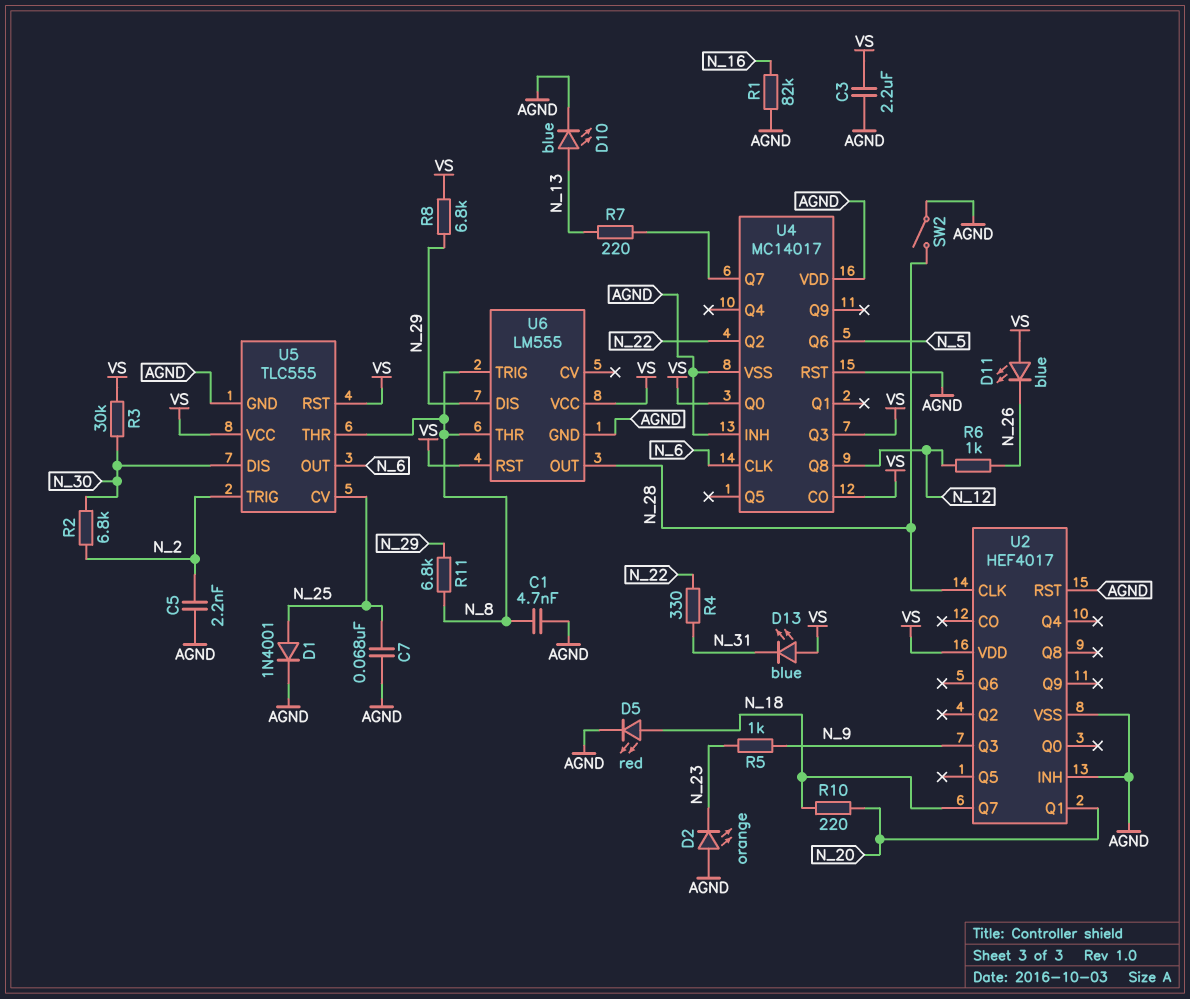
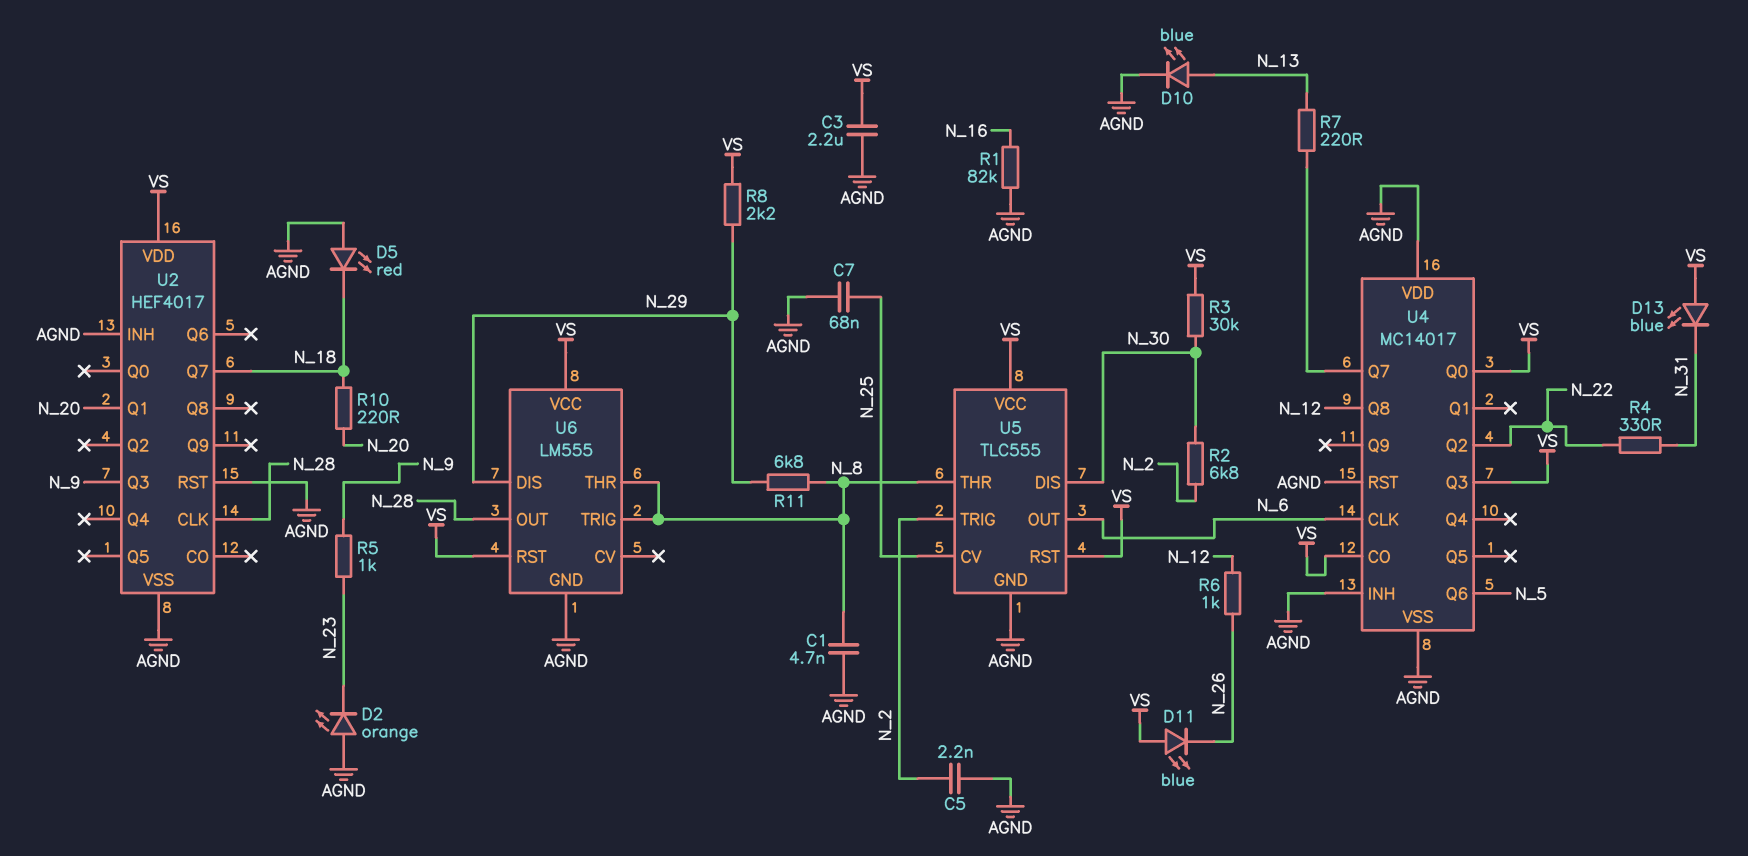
D1: diode 1N4001 (A N_25, K AGND) -> none
D5: LED red (A N_18, K AGND) -> LED red (A AGND, K N_18)
R8: 6.8k (N_29, VS) -> 2.2k (N_29, VS)
SW2: switch (AGND, N_28) -> none

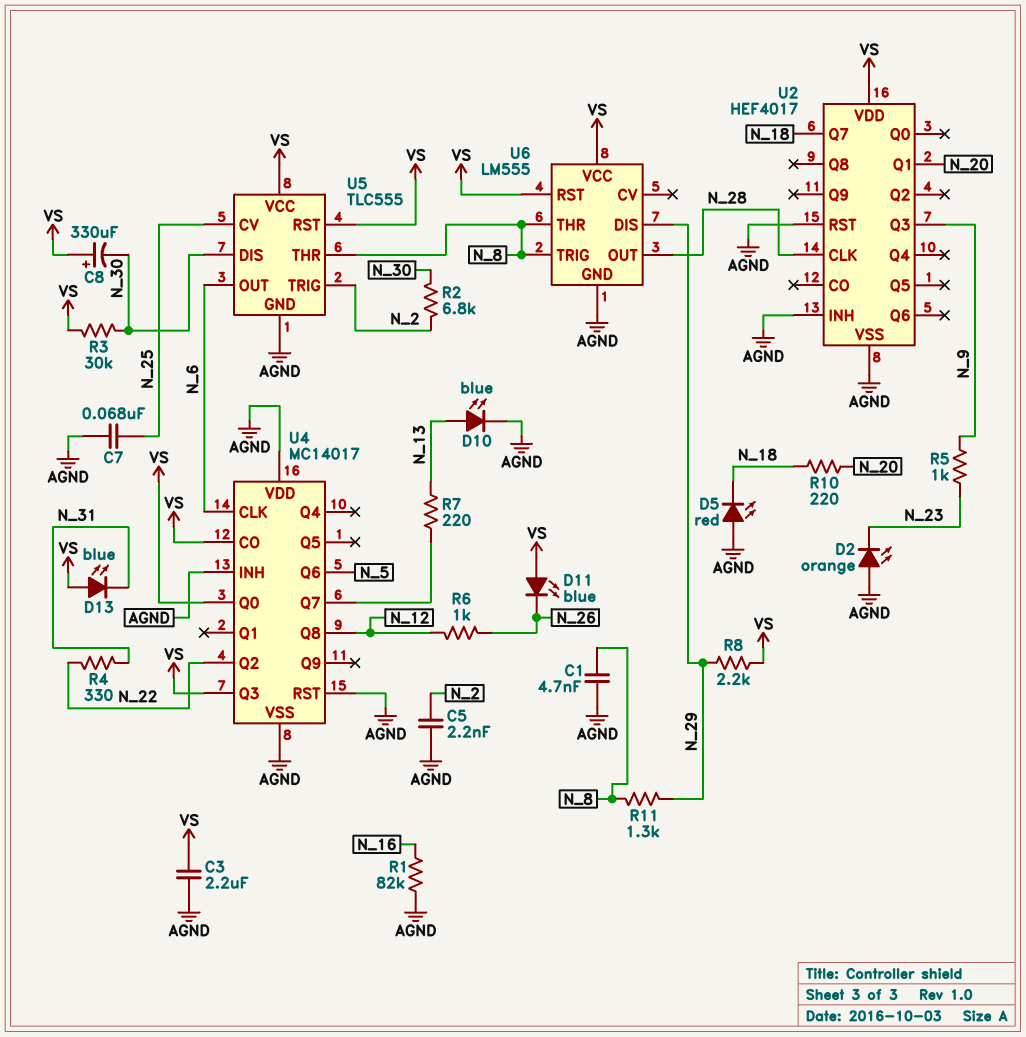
C8: none -> 330uF (plus VS, minus N_30)
R11: 6.8k (N_8, N_29) -> 1.3k (N_8, N_29)

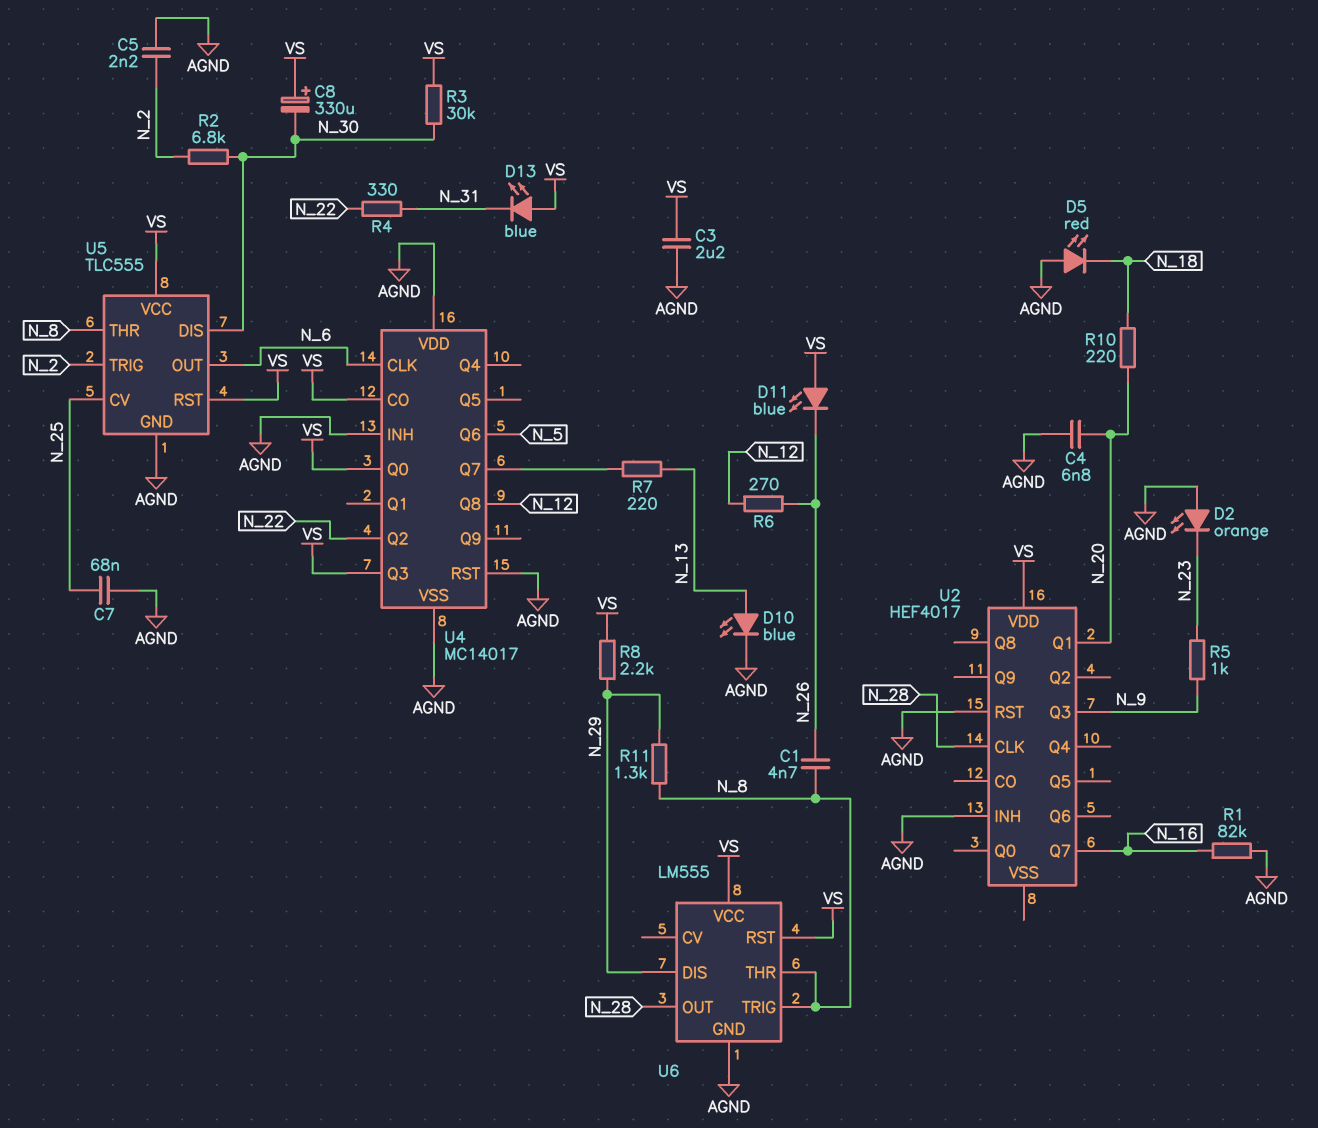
C1: 4.7nF (AGND, N_8) -> 4.7nF (N_8, N_26)
C4: none -> 6.8nF (AGND, N_20)
R6: 1k (N_12, N_26) -> 270 (N_12, N_26)
U2 pin Q7: N_18 -> N_16
U2 pin VSS: AGND -> none

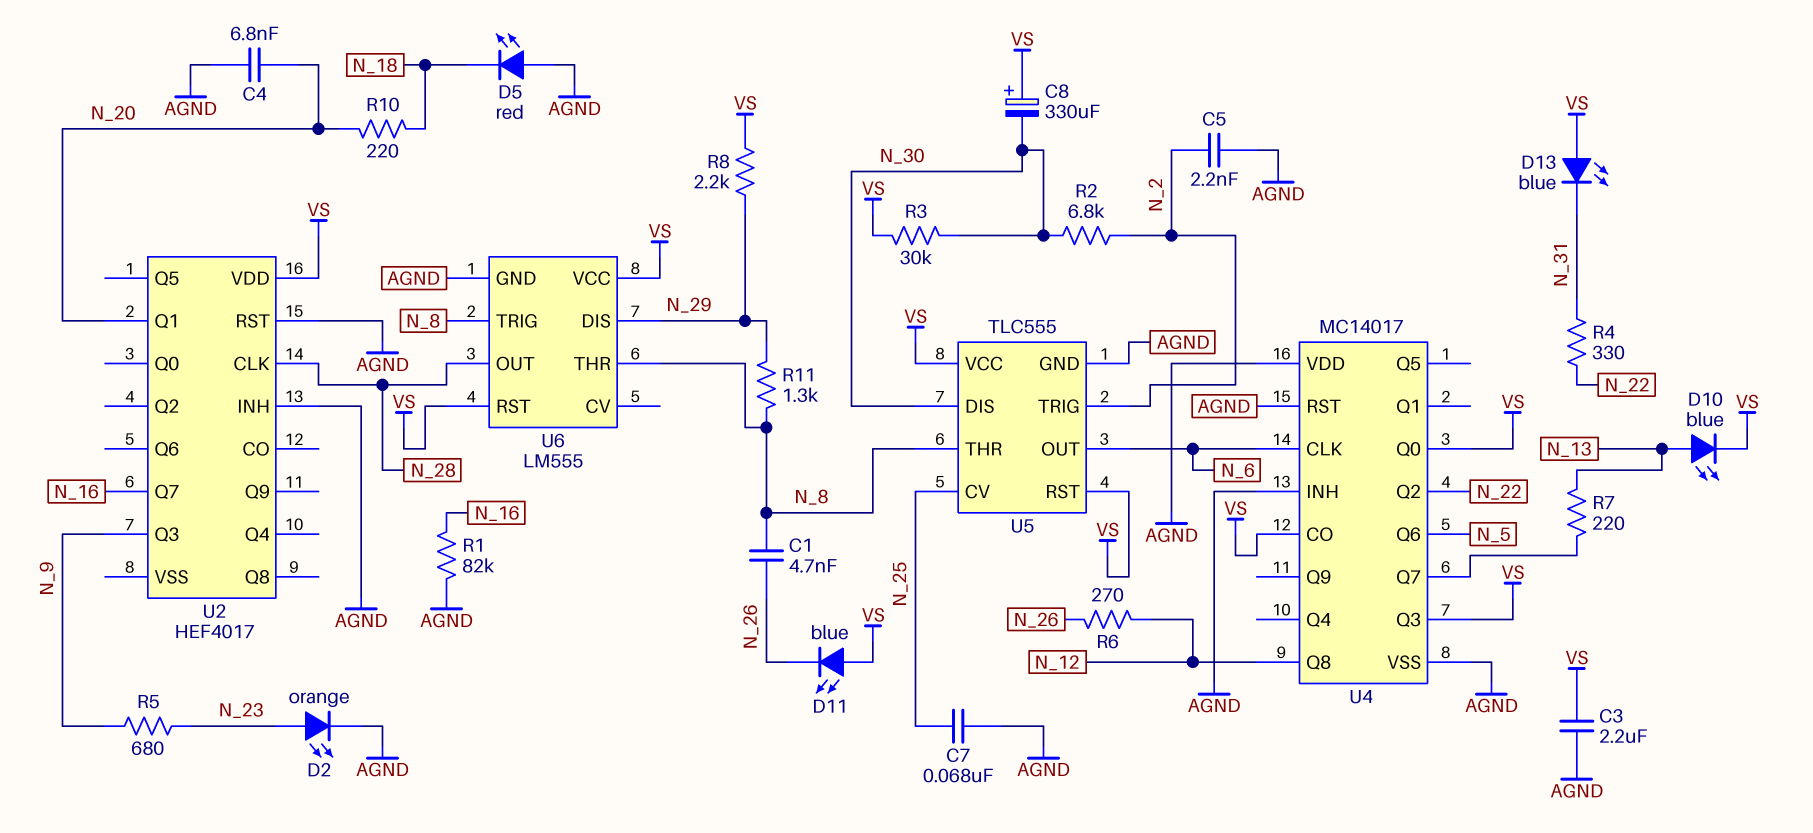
D2: LED orange (A AGND, K N_23) -> LED orange (A N_23, K AGND)
D10: LED blue (A N_13, K AGND) -> LED blue (A N_13, K VS)
R5: 1k (N_9, N_23) -> 680 (N_9, N_23)

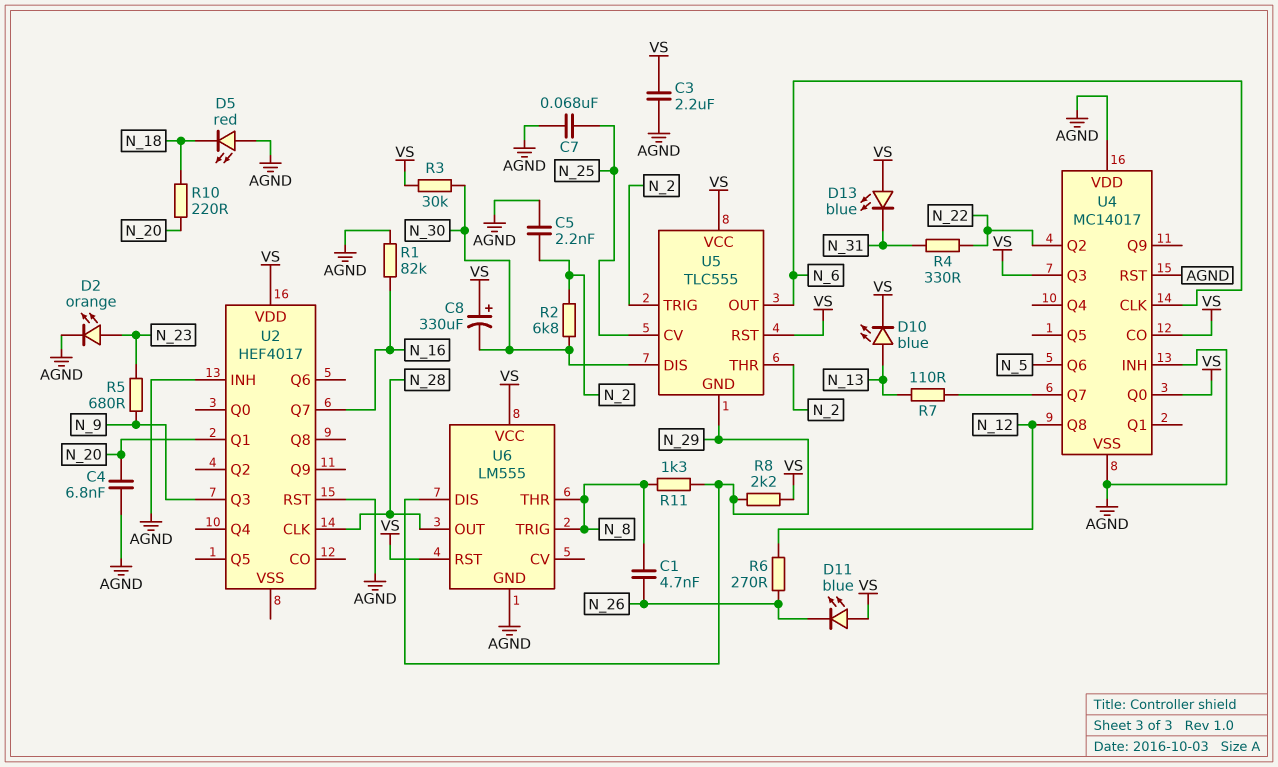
R7: 220 (N_13, U4/Q7) -> 110 (N_13, U4/Q7)
U5 pin GND: AGND -> N_29
U5 pin THR: N_8 -> N_2

